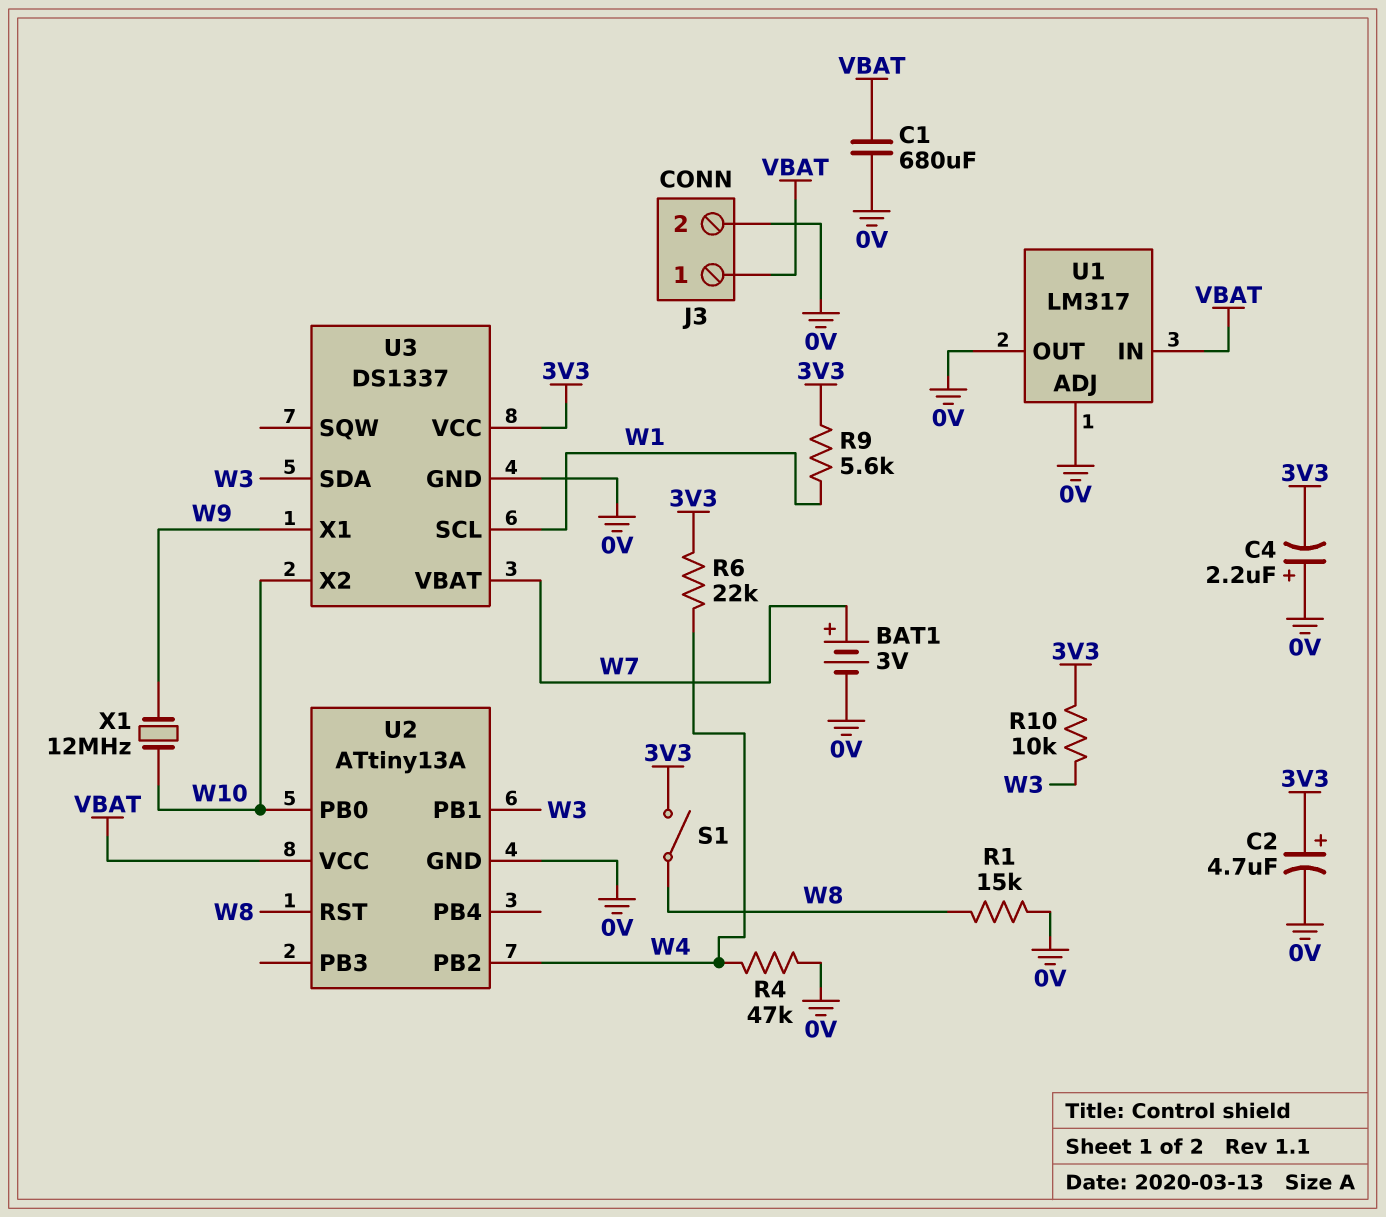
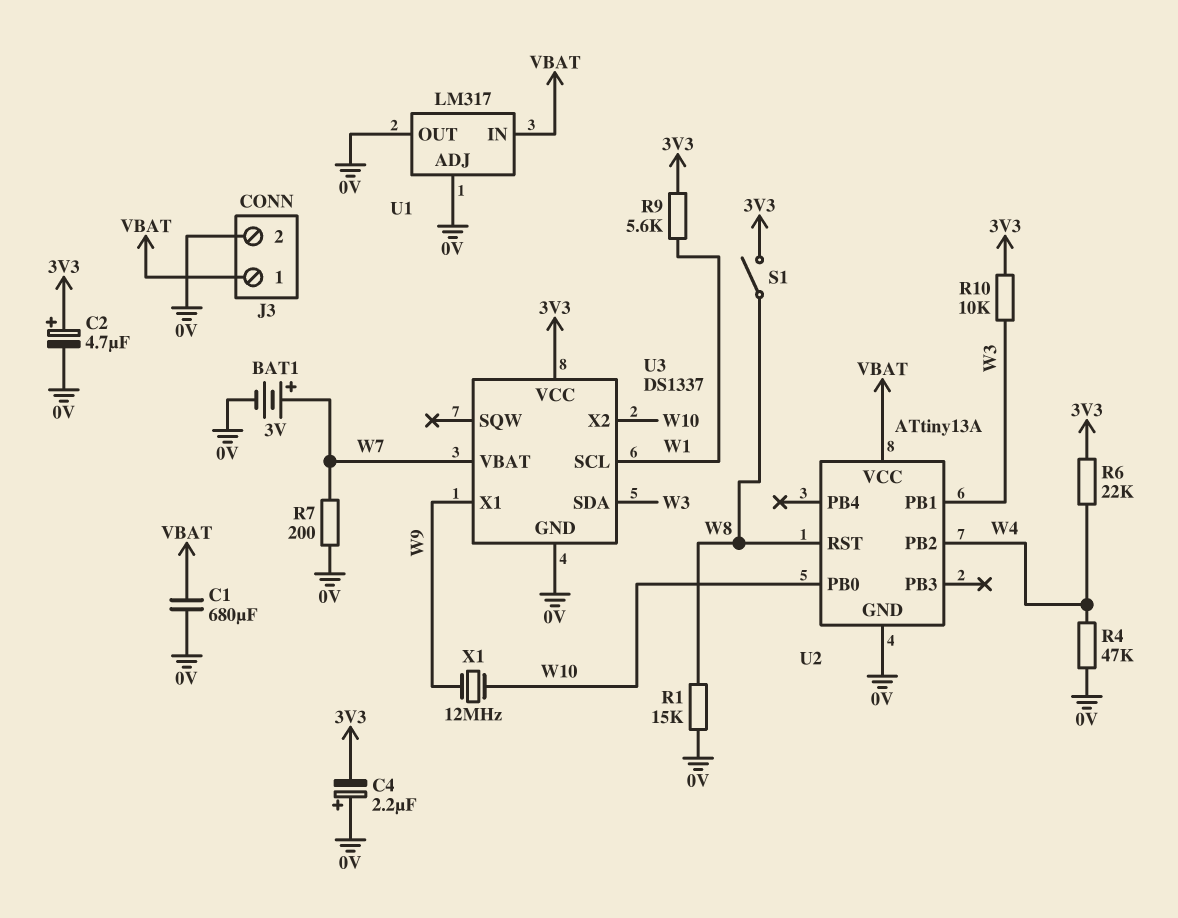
R7: none -> 200 (0V, W7)

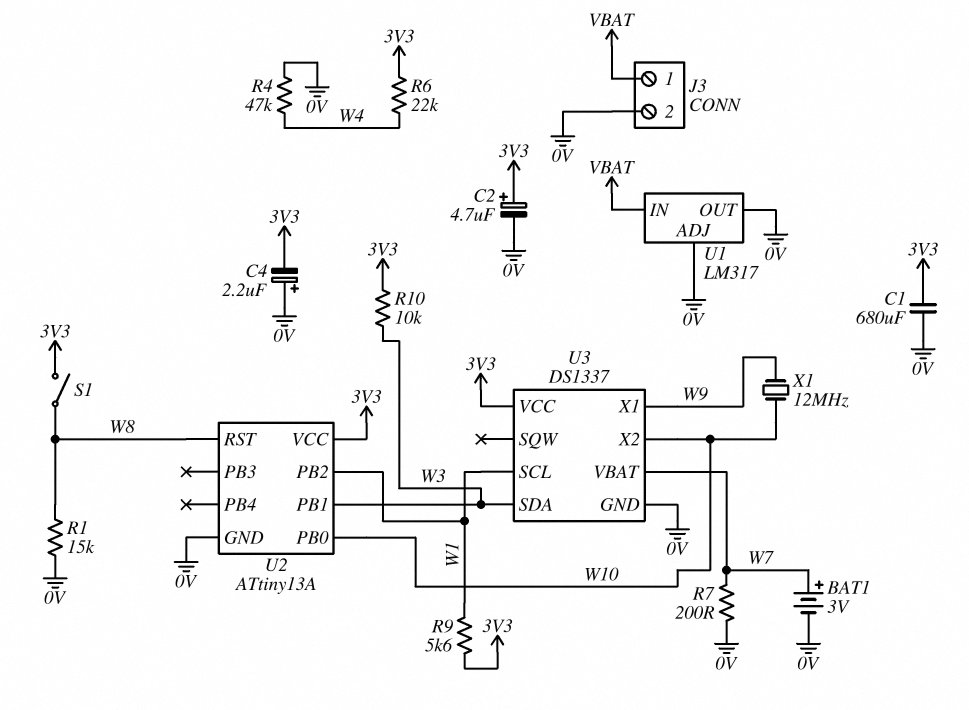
C1: 680uF (0V, VBAT) -> 680uF (0V, 3V3)
U2 pin PB2: W4 -> W1
U2 pin VCC: VBAT -> 3V3

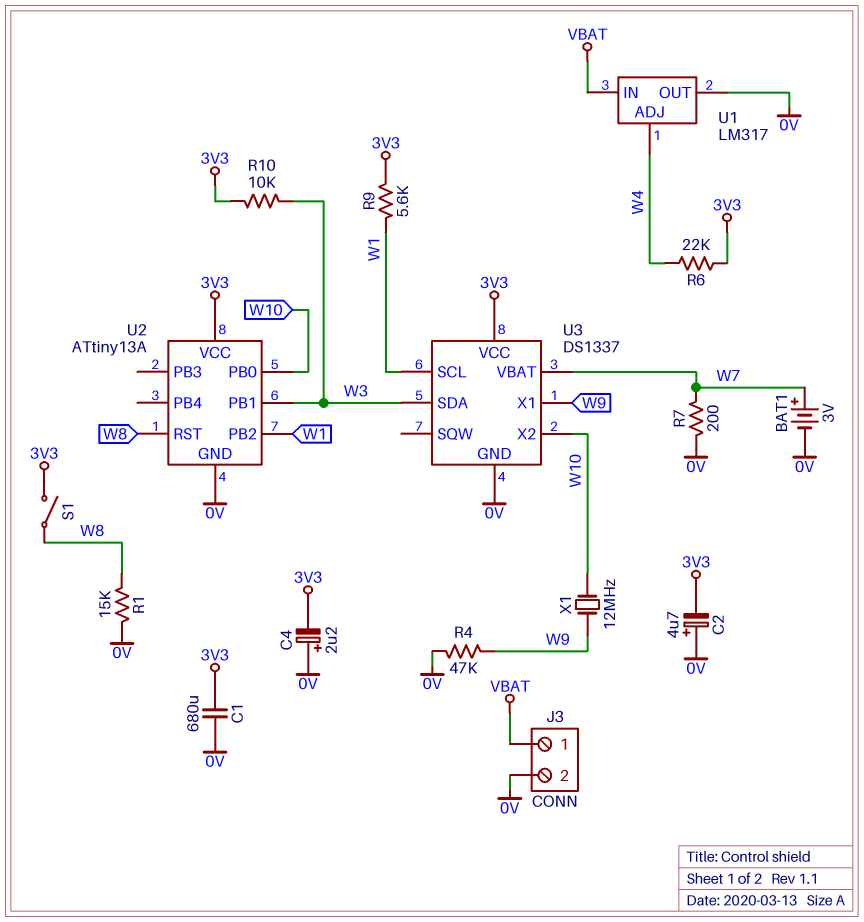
C2: 4.7uF (plus 3V3, minus 0V) -> 4.7uF (plus 0V, minus 3V3)
R4: 47k (0V, W4) -> 47k (0V, W9)
U1 pin ADJ: 0V -> W4

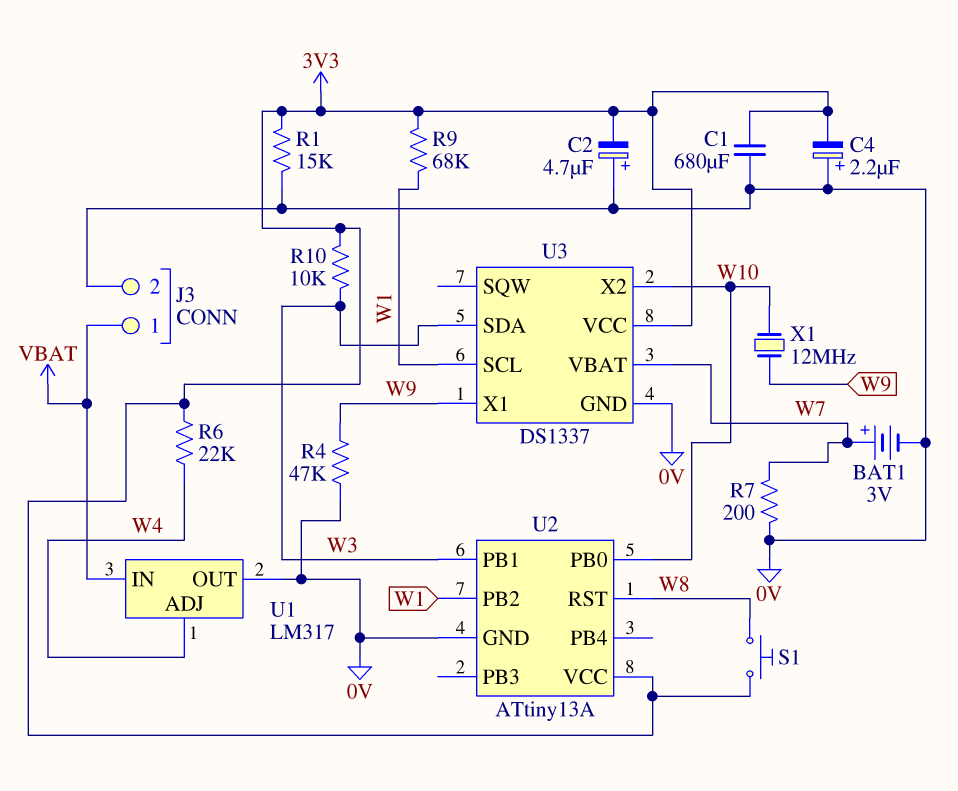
R1: 15k (0V, W8) -> 15k (0V, 3V3)
R9: 5.6k (3V3, W1) -> 68k (3V3, W1)
S1: switch (3V3, W8) -> button (3V3, W8)

